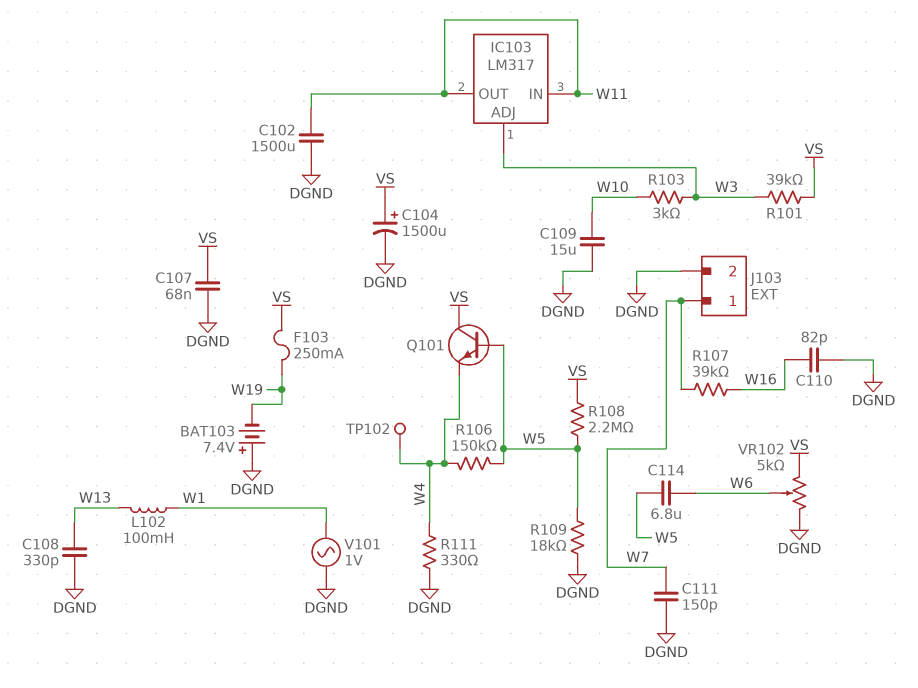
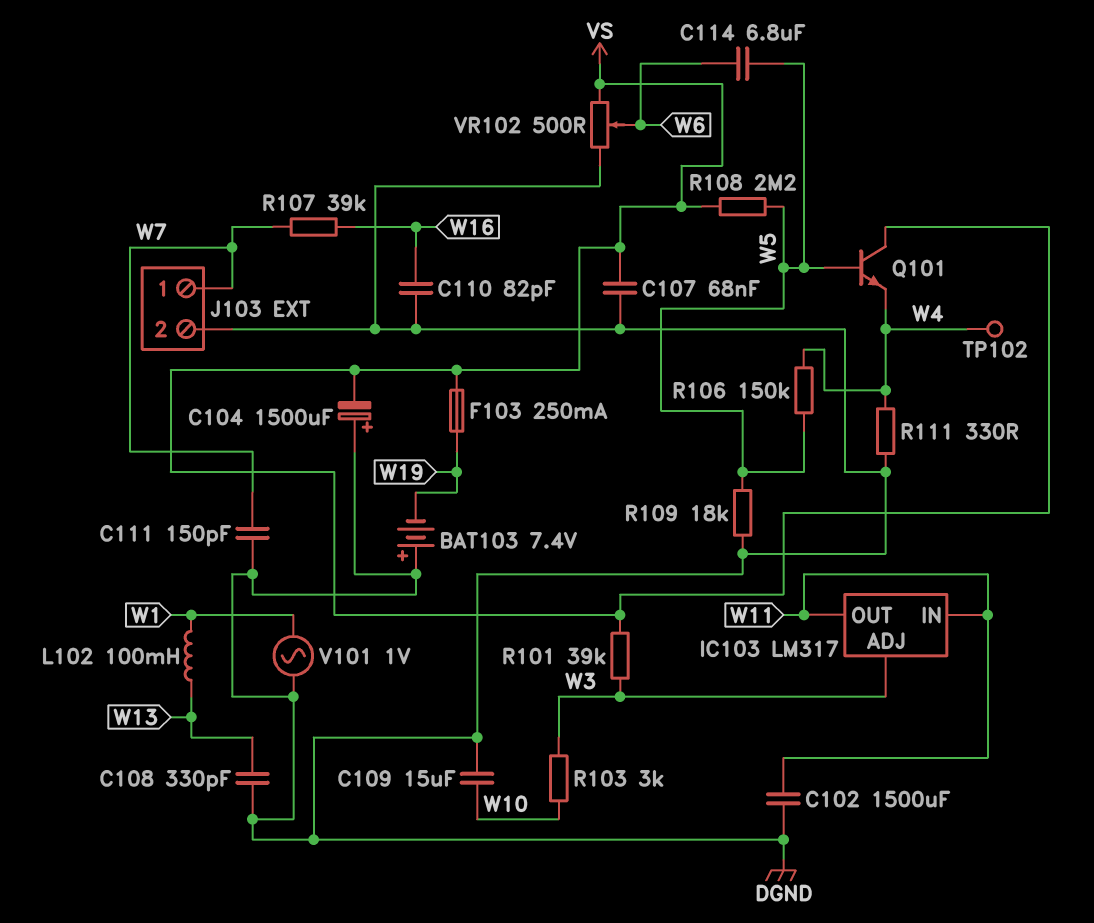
C104: 1500uF (plus VS, minus DGND) -> 1500uF (plus DGND, minus VS)
VR102: 5k (DGND, VS, wiper W6) -> 500 (DGND, VS, wiper W6)

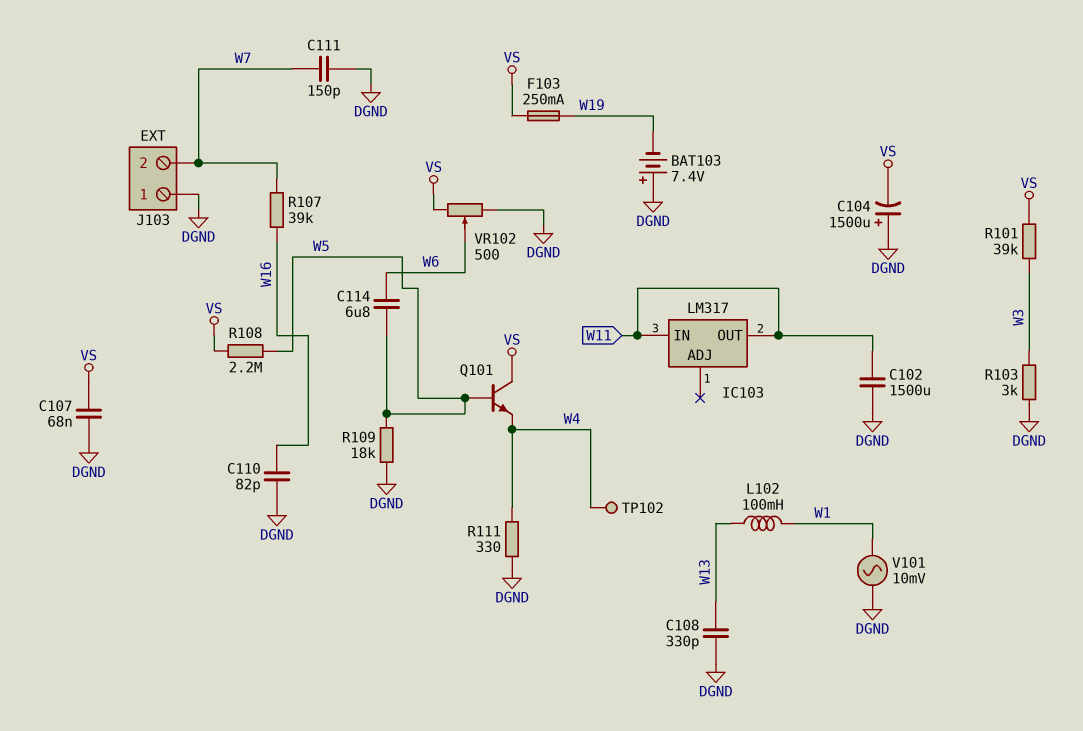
C109: 15uF (DGND, W10) -> none
IC103 pin ADJ: W3 -> none
J103 pin 1: W7 -> DGND
J103 pin 2: DGND -> W7
R103: 3k (W3, W10) -> 3k (DGND, W3)
R106: 150k (W4, W5) -> none
V101: AC 1V (DGND, W1) -> AC 10mV (DGND, W1)

